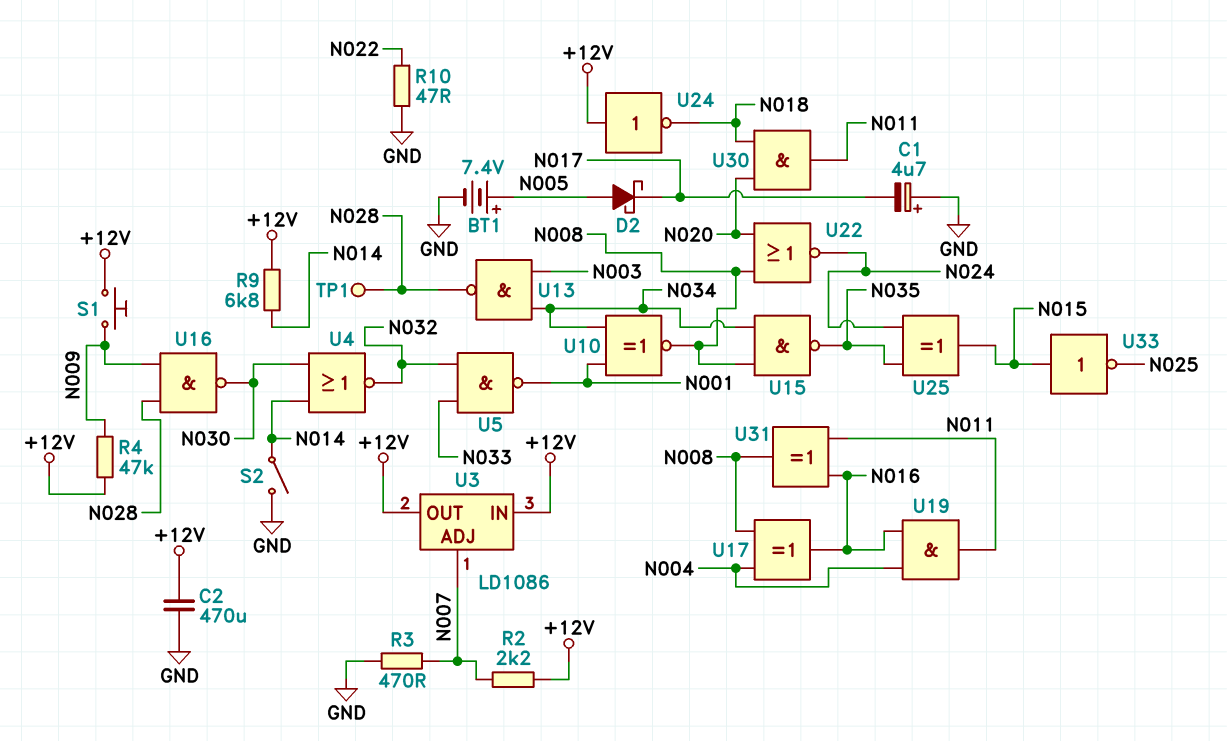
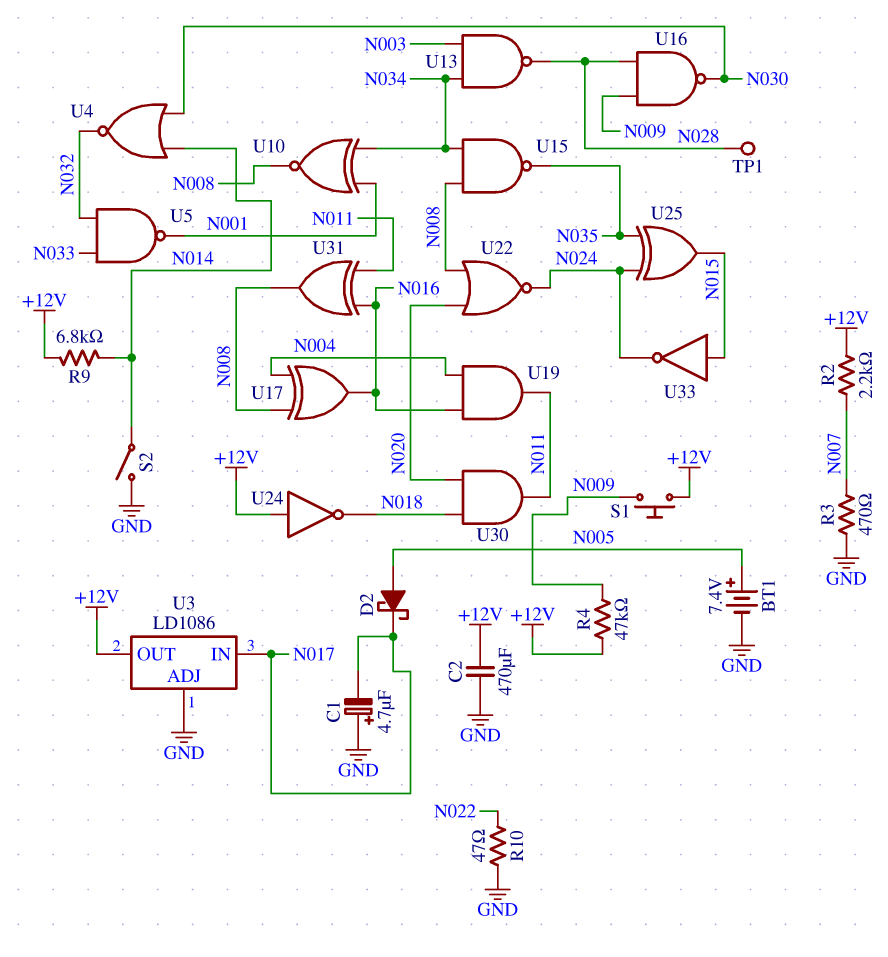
U3 pin ADJ: N007 -> GND
U3 pin IN: +12V -> N017
U33: NOT (in N015, out N025) -> NOT (in N015, out N024)

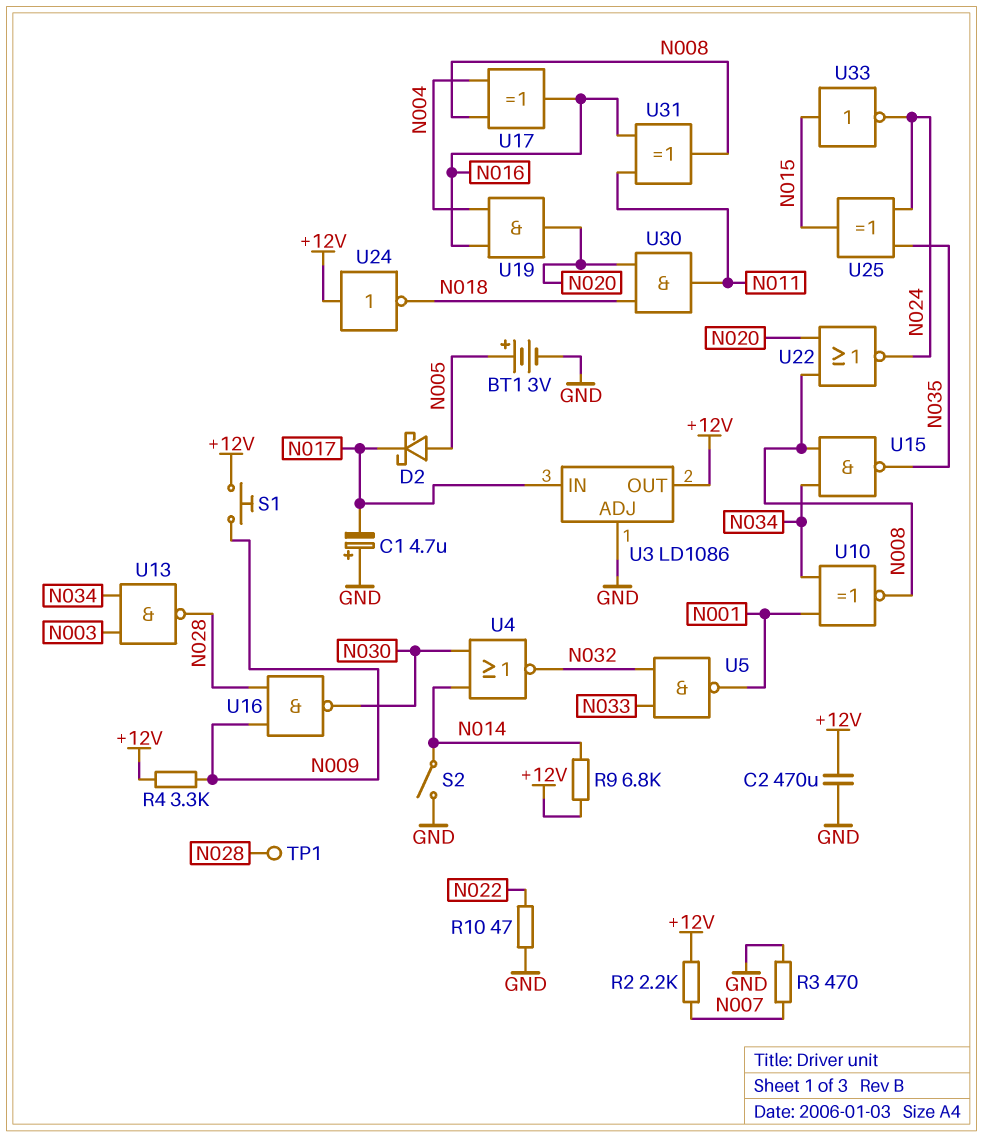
BT1: 7.4V (plus N005, minus GND) -> 3V (plus N005, minus GND)
R4: 47k (+12V, N009) -> 3.3k (+12V, N009)
U19: AND (in N004, in N016, out N011) -> AND (in N004, in N016, out N020)

